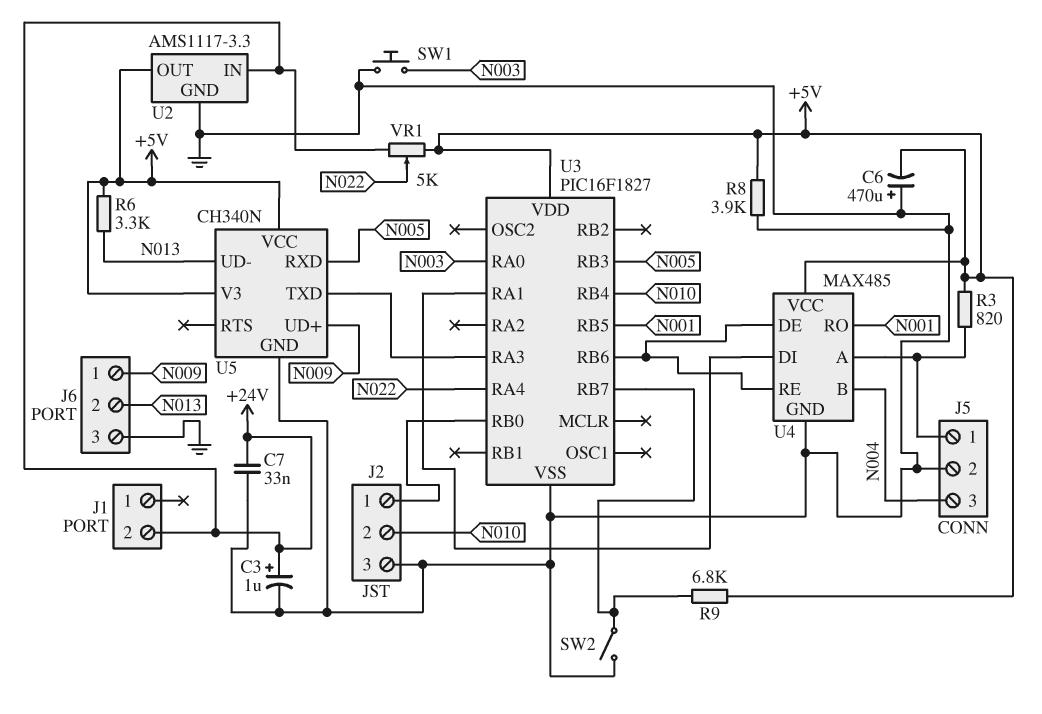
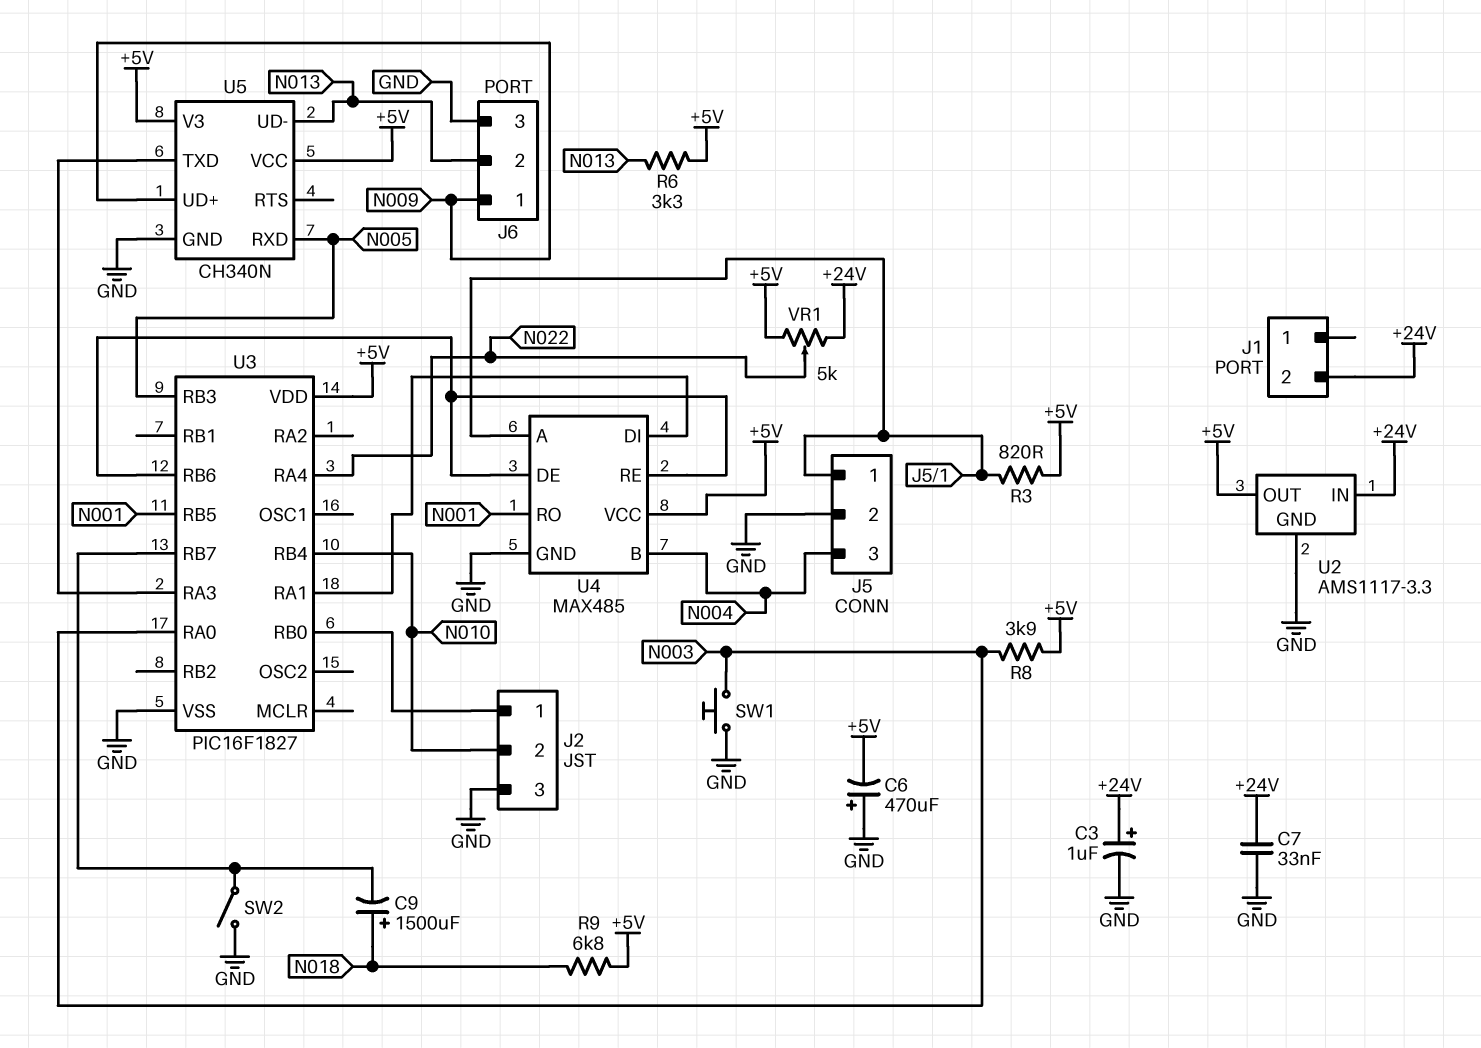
C9: none -> 1500uF (plus N018, minus U3/RB7)
R8: 3.9k (+5V, GND) -> 3.9k (+5V, N003)
R9: 6.8k (+5V, U3/RB7) -> 6.8k (+5V, N018)

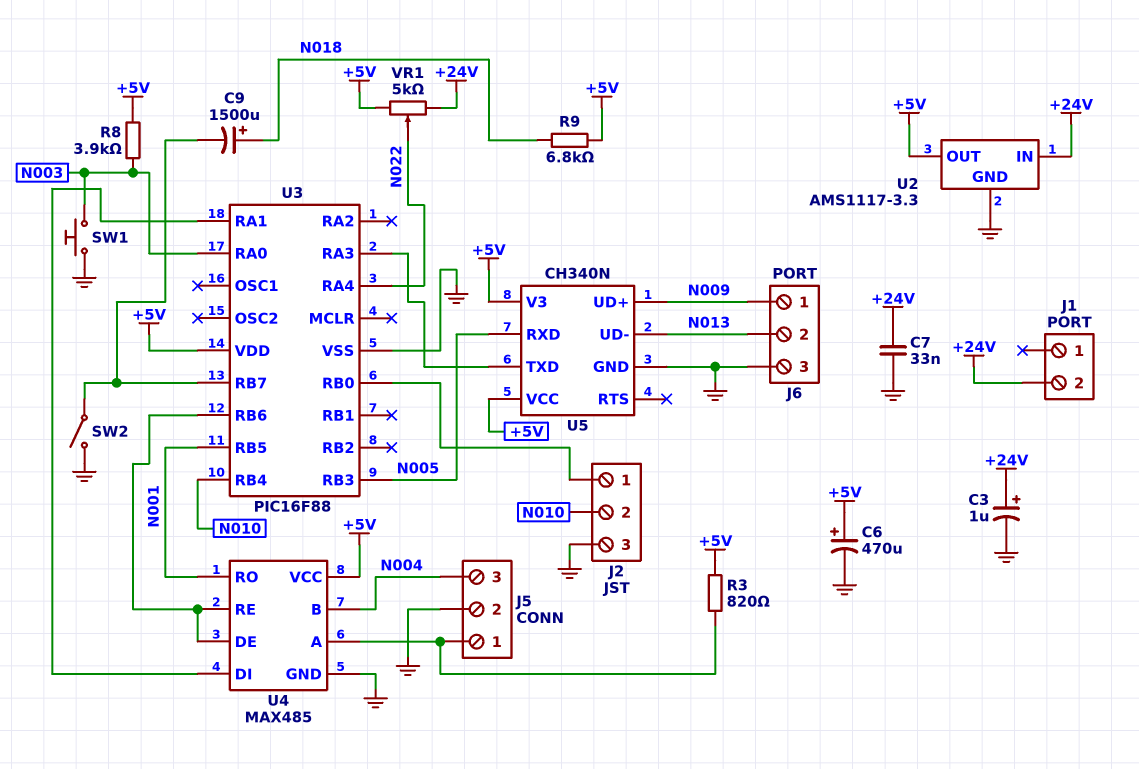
C6: 470uF (plus GND, minus +5V) -> 470uF (plus +5V, minus GND)
R6: 3.3k (+5V, N013) -> none
U3: PIC16F1827 -> PIC16F88

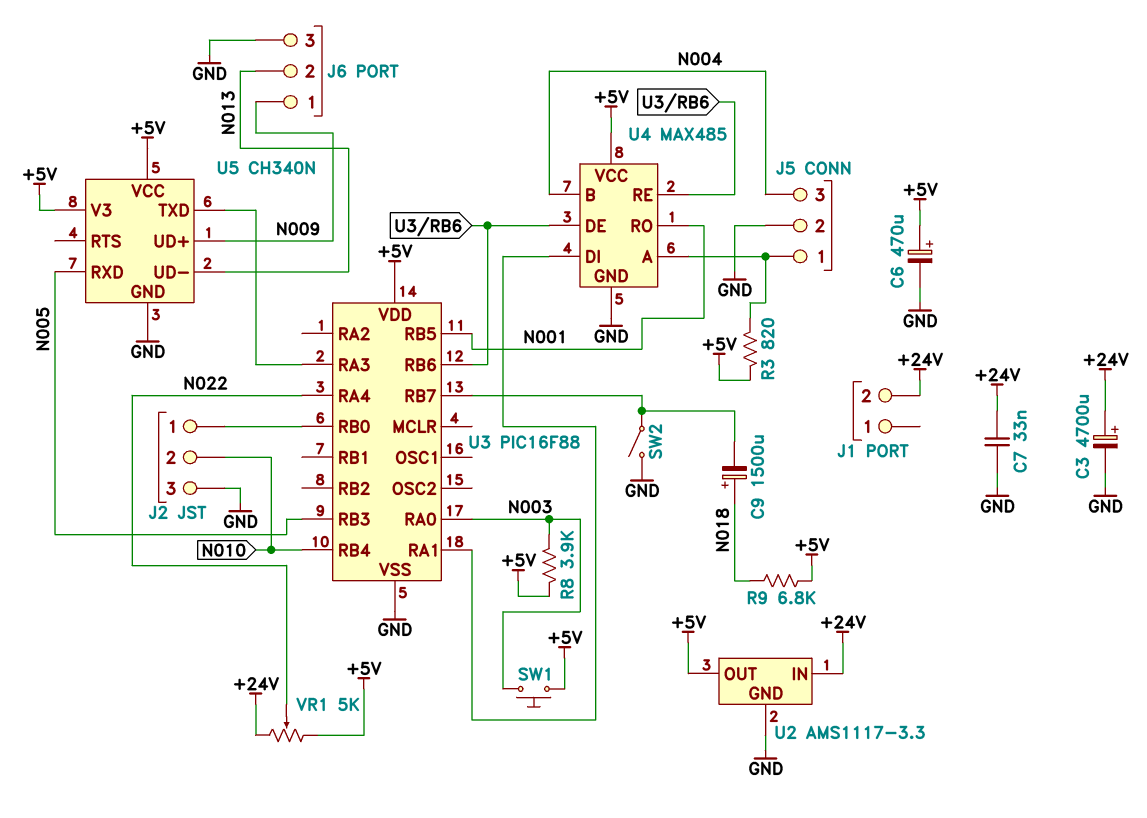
C3: 1uF (plus +24V, minus GND) -> 4700uF (plus +24V, minus GND)
SW1: button (GND, N003) -> button (+5V, N003)

